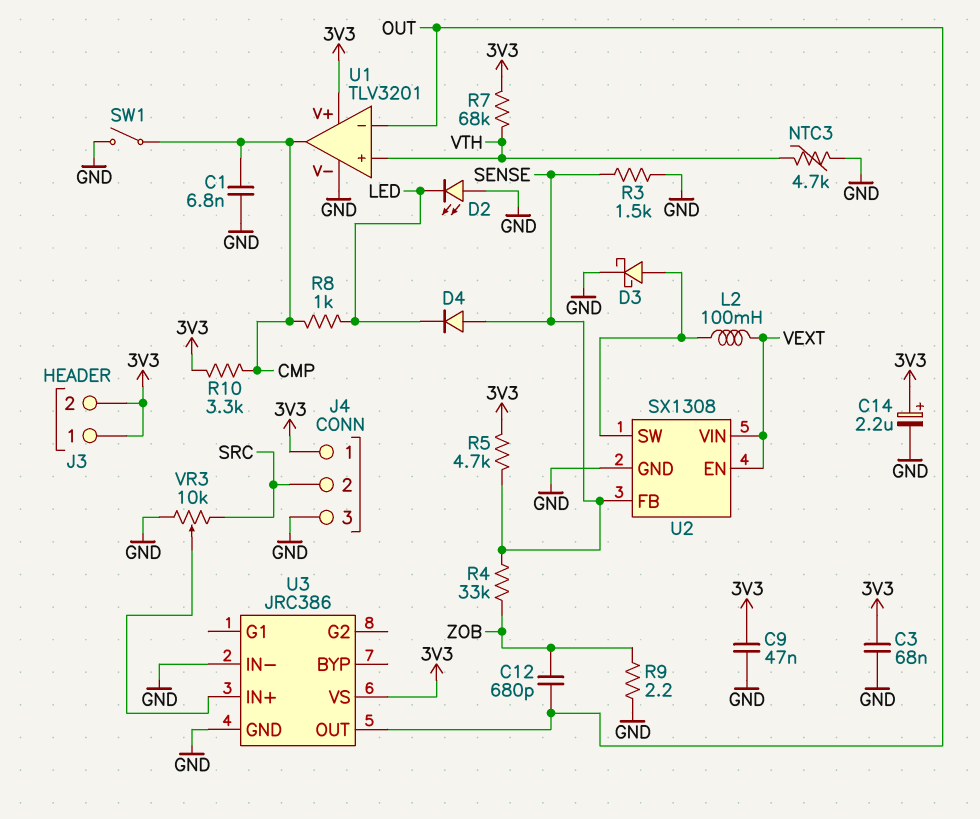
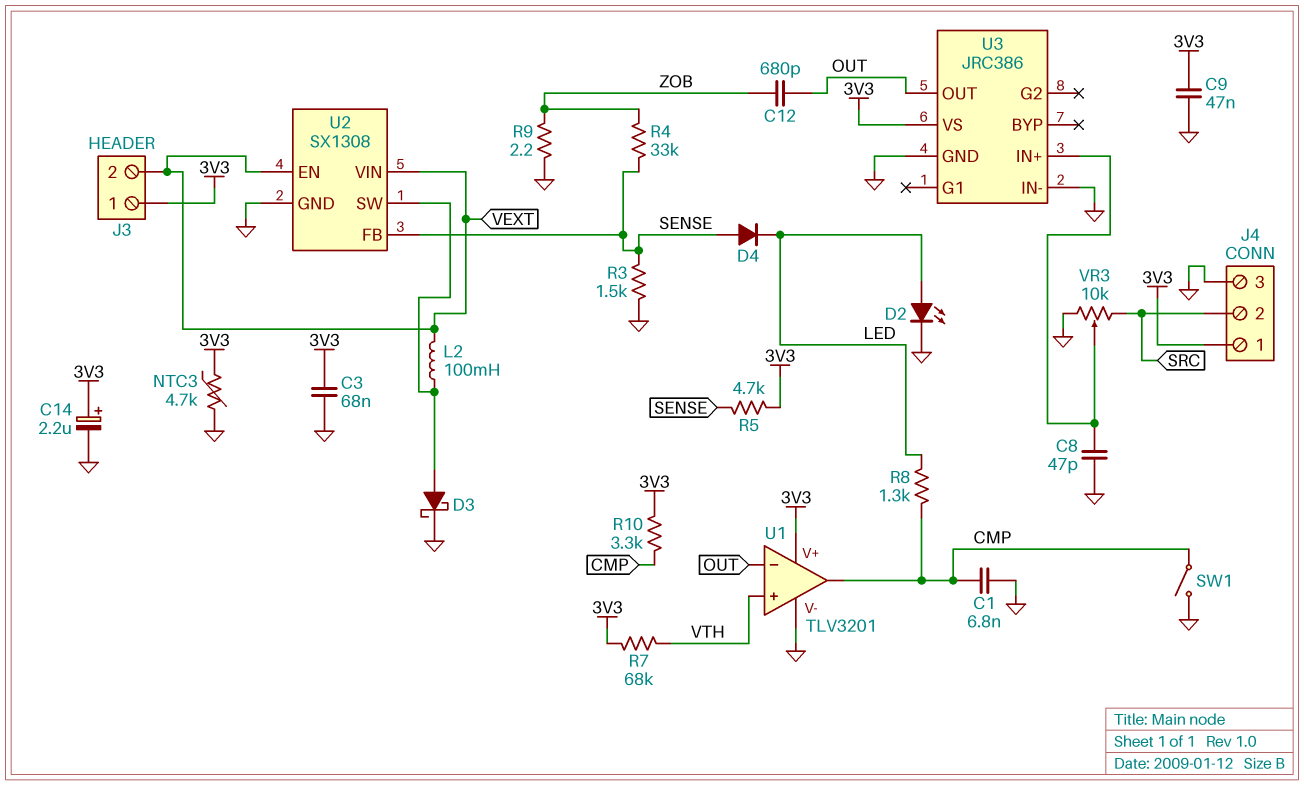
C8: none -> 47pF (GND, U3/IN+)
D2: LED (A GND, K LED) -> LED (A LED, K GND)
J3 pin 2: 3V3 -> VEXT
NTC3: 4.7k (GND, VTH) -> 4.7k (3V3, GND)
R8: 1k (CMP, LED) -> 1.3k (CMP, LED)

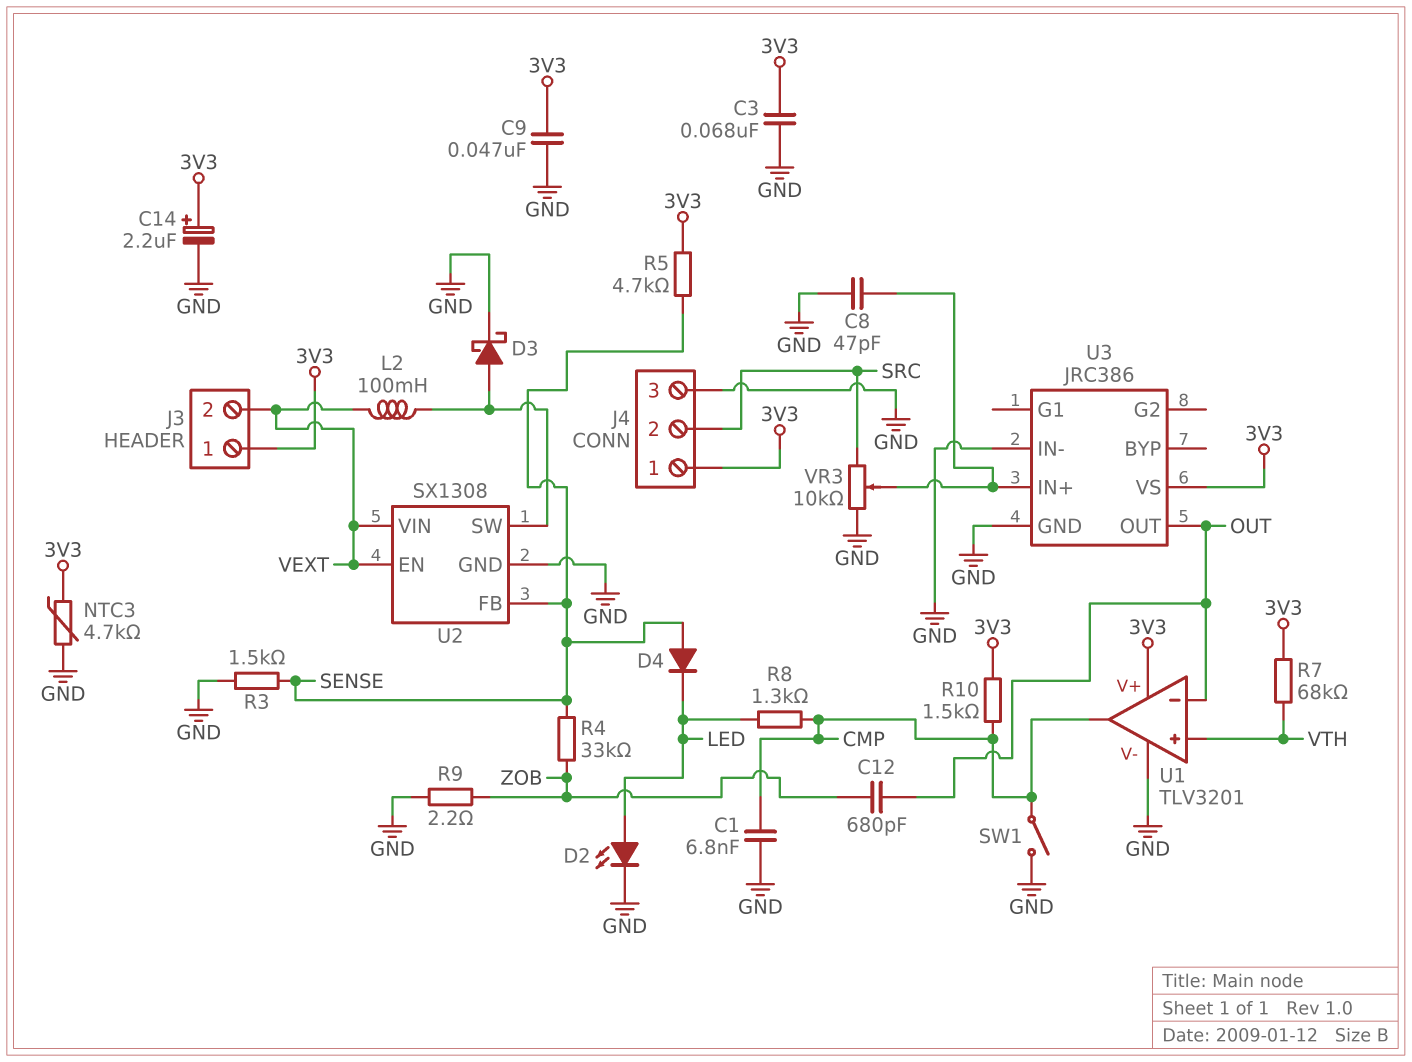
R10: 3.3k (3V3, CMP) -> 1.5k (3V3, CMP)

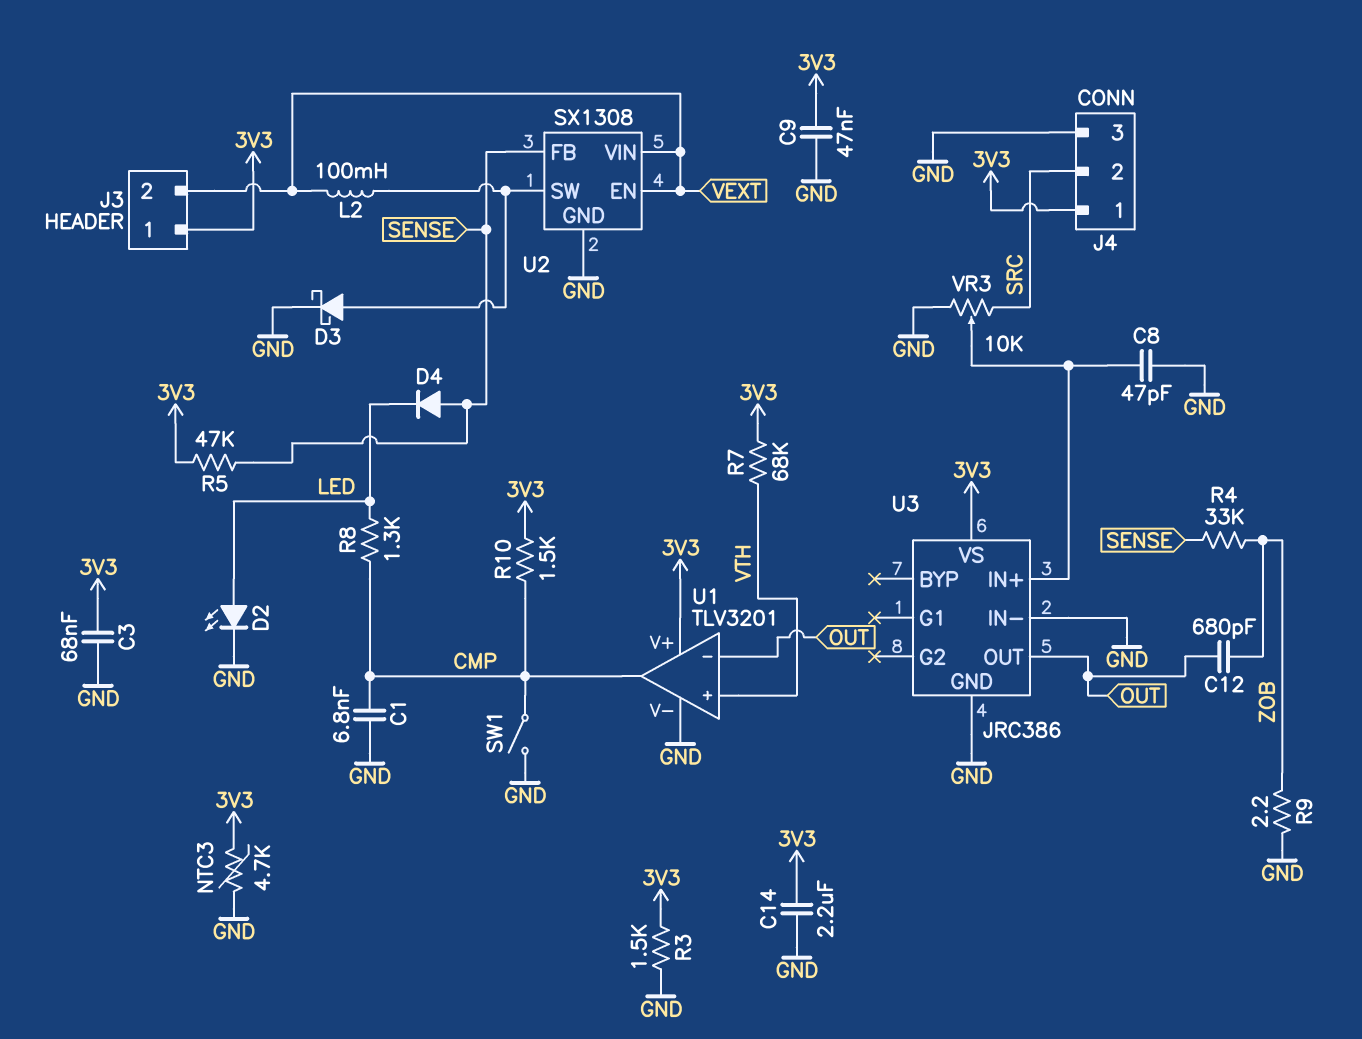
C14: 2.2uF (plus 3V3, minus GND) -> 2.2uF (3V3, GND)
R3: 1.5k (GND, SENSE) -> 1.5k (3V3, GND)
R5: 4.7k (3V3, SENSE) -> 47k (3V3, SENSE)

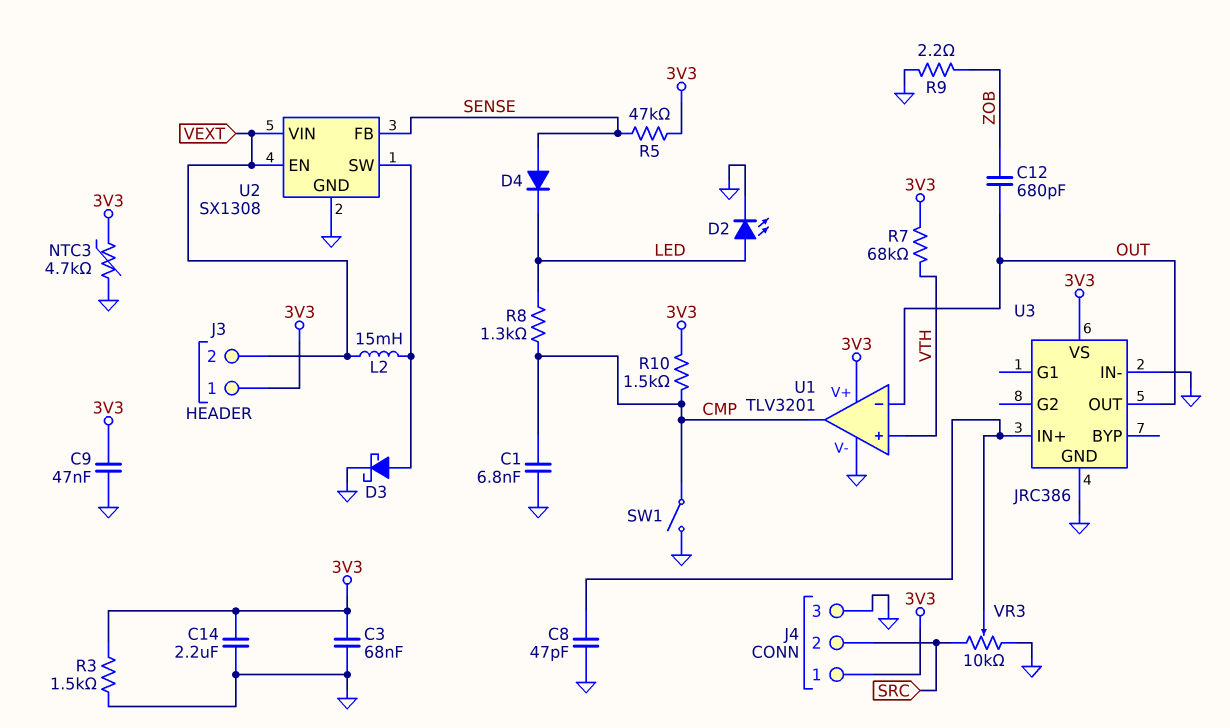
L2: 100mH (U2/SW, VEXT) -> 15mH (U2/SW, VEXT)
R4: 33k (SENSE, ZOB) -> none

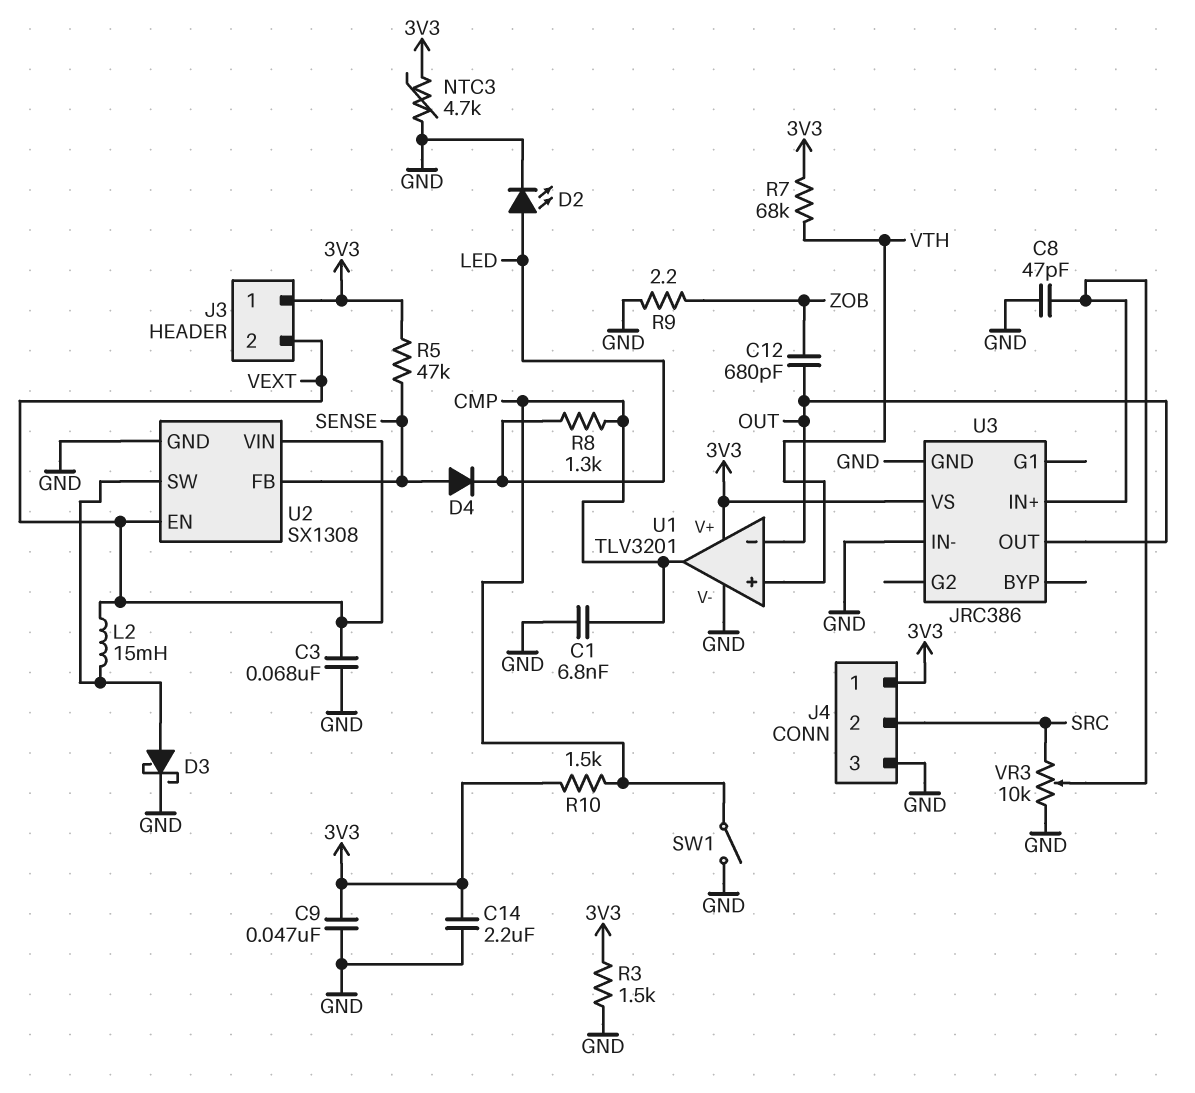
C3: 68nF (3V3, GND) -> 68nF (GND, VEXT)

